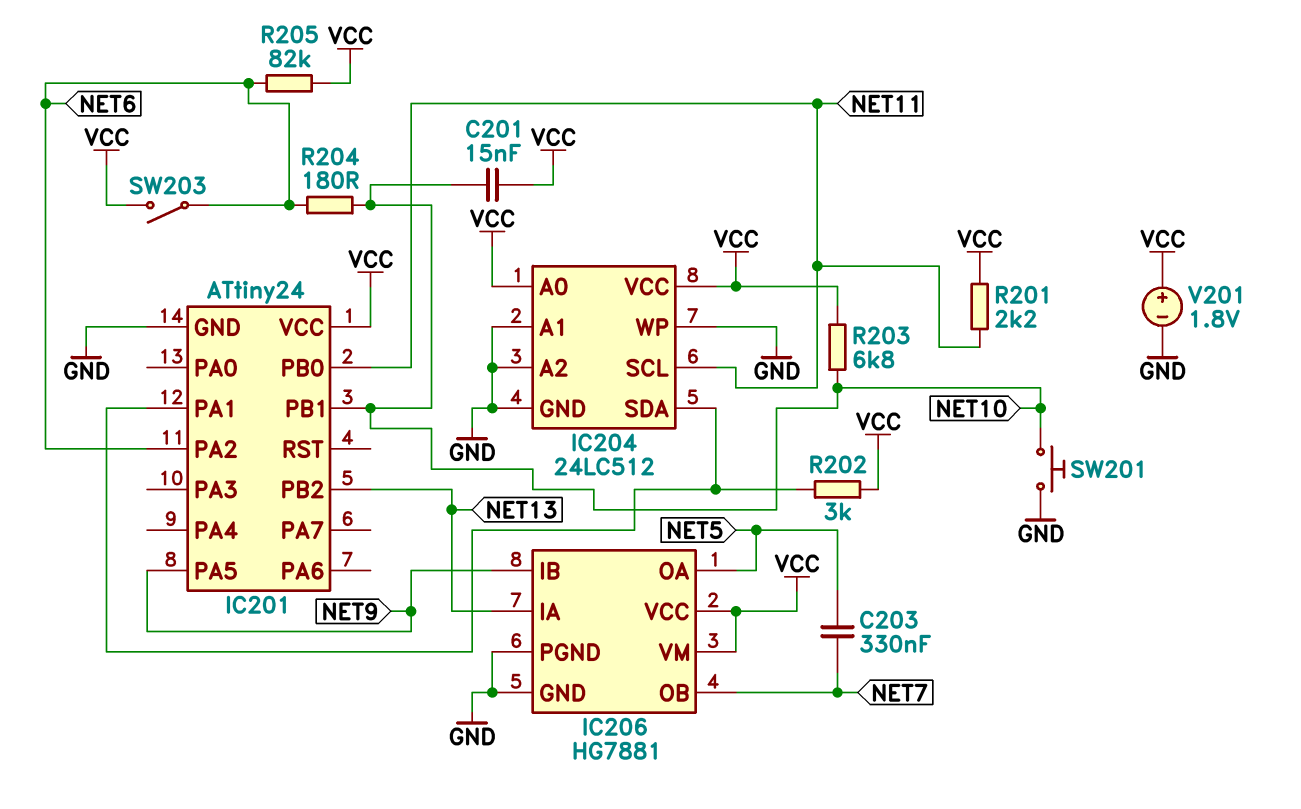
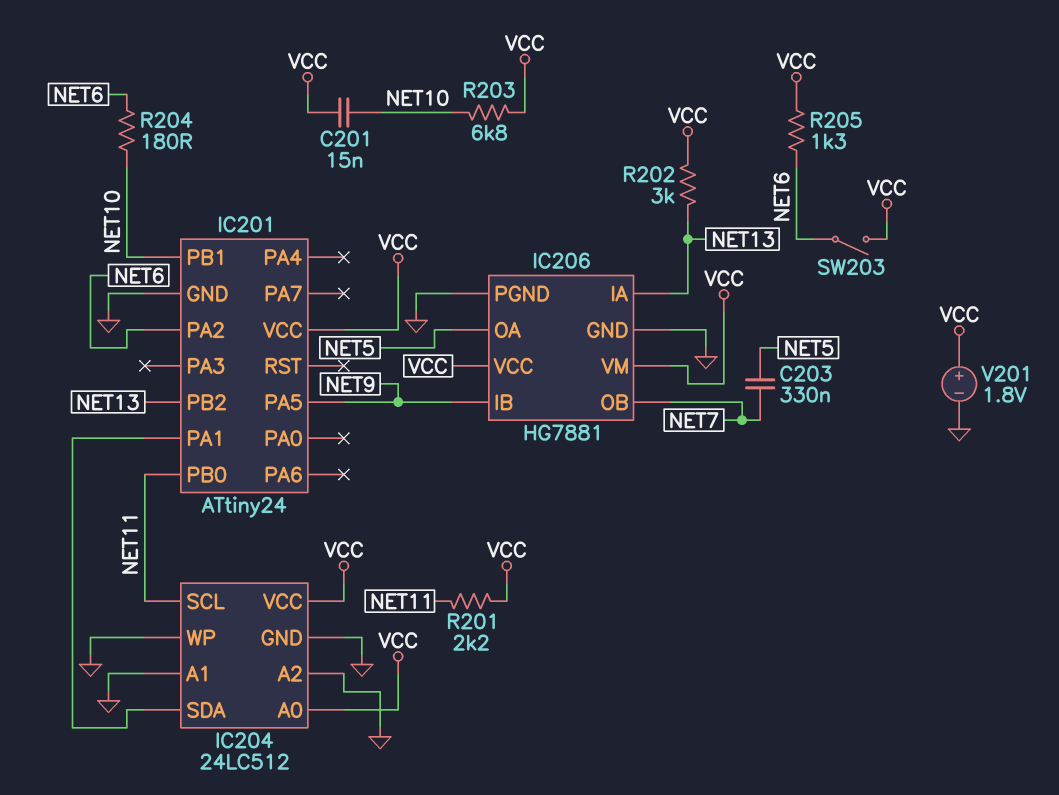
R202: 3k (IC201/PA1, VCC) -> 3k (NET13, VCC)
R205: 82k (NET6, VCC) -> 1.3k (NET6, VCC)
SW201: button (GND, NET10) -> none

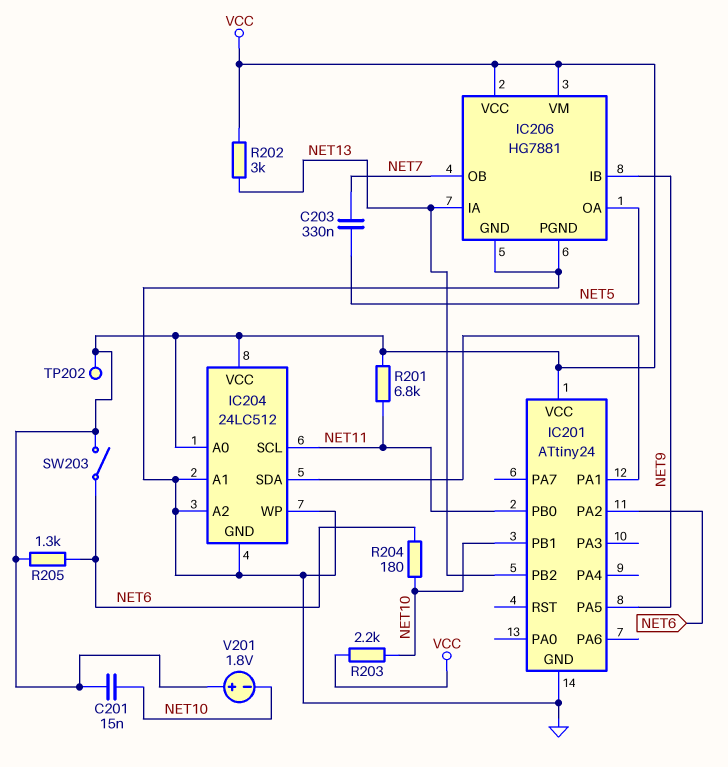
R201: 2.2k (NET11, VCC) -> 6.8k (NET11, VCC)
R203: 6.8k (NET10, VCC) -> 2.2k (NET10, VCC)
TP202: none -> test point (VCC)
V201: 1.8V (plus VCC, minus GND) -> 1.8V (plus VCC, minus NET10)

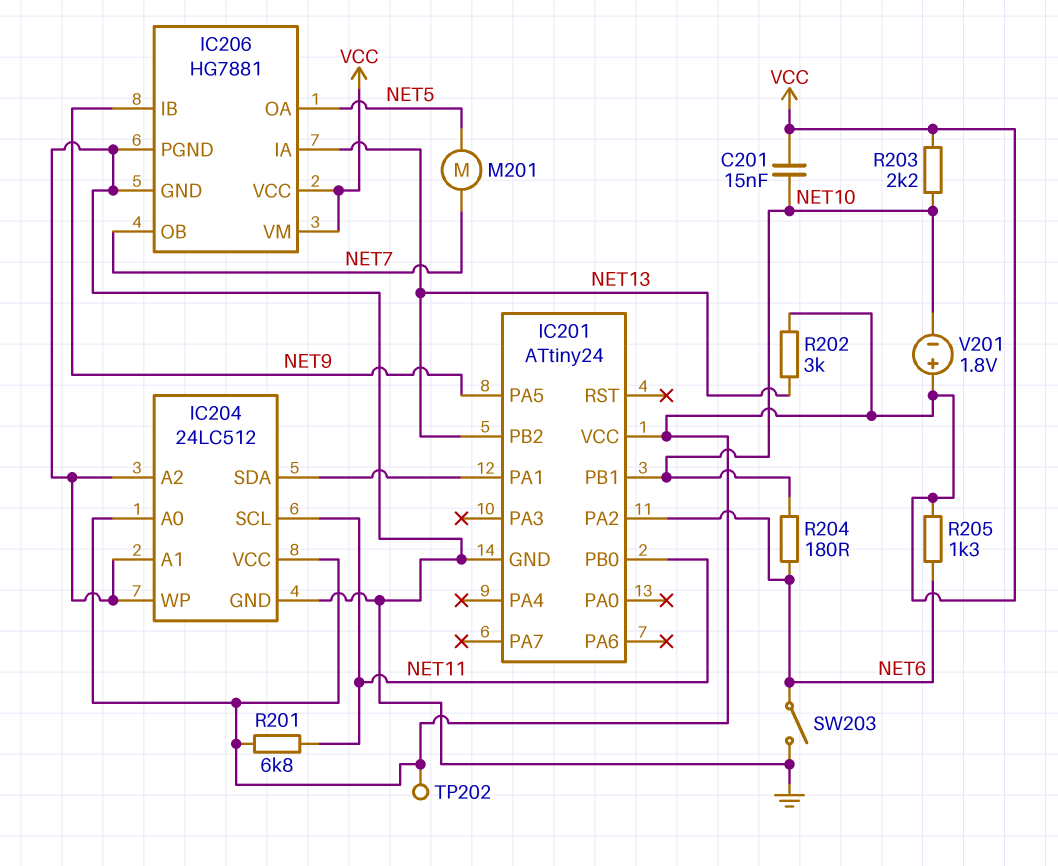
C203: 330nF (NET5, NET7) -> none
M201: none -> motor (NET5, NET7)
SW203: switch (NET6, VCC) -> switch (GND, NET6)

